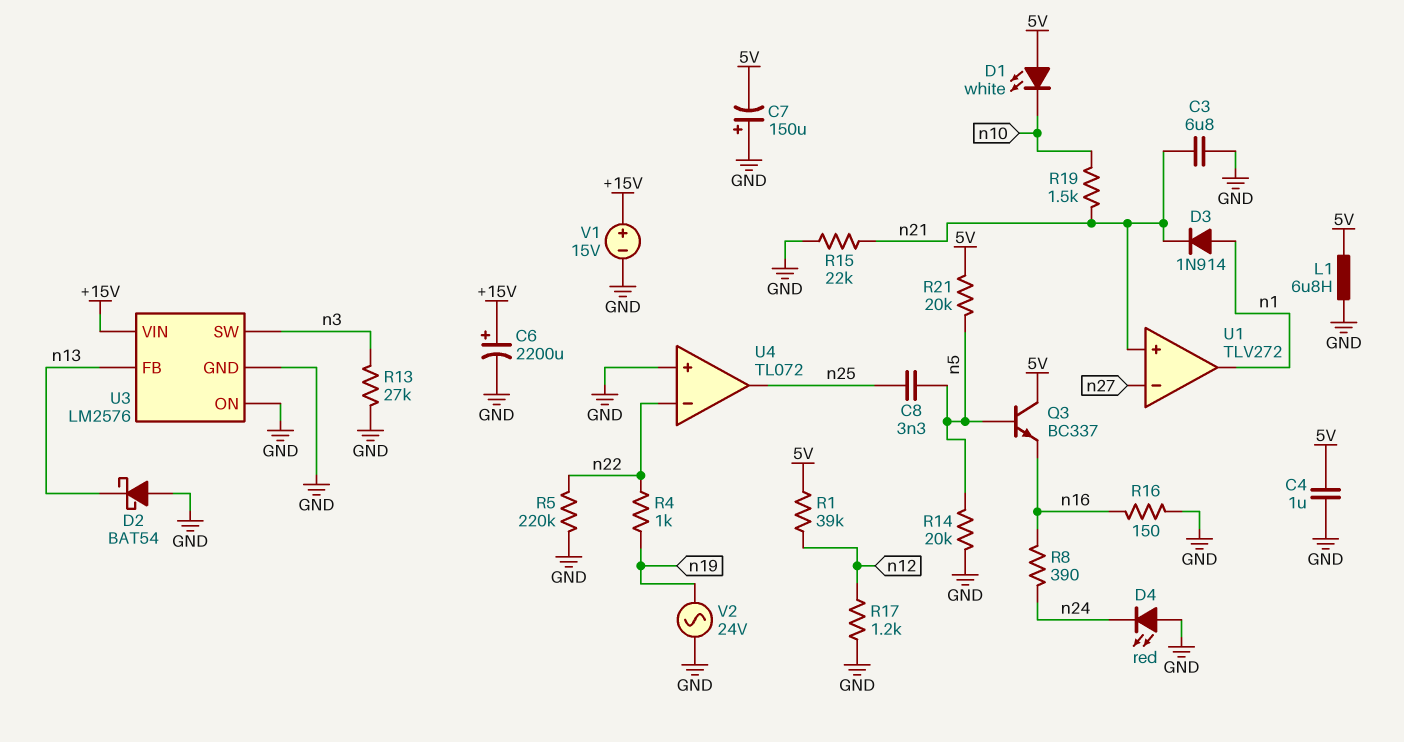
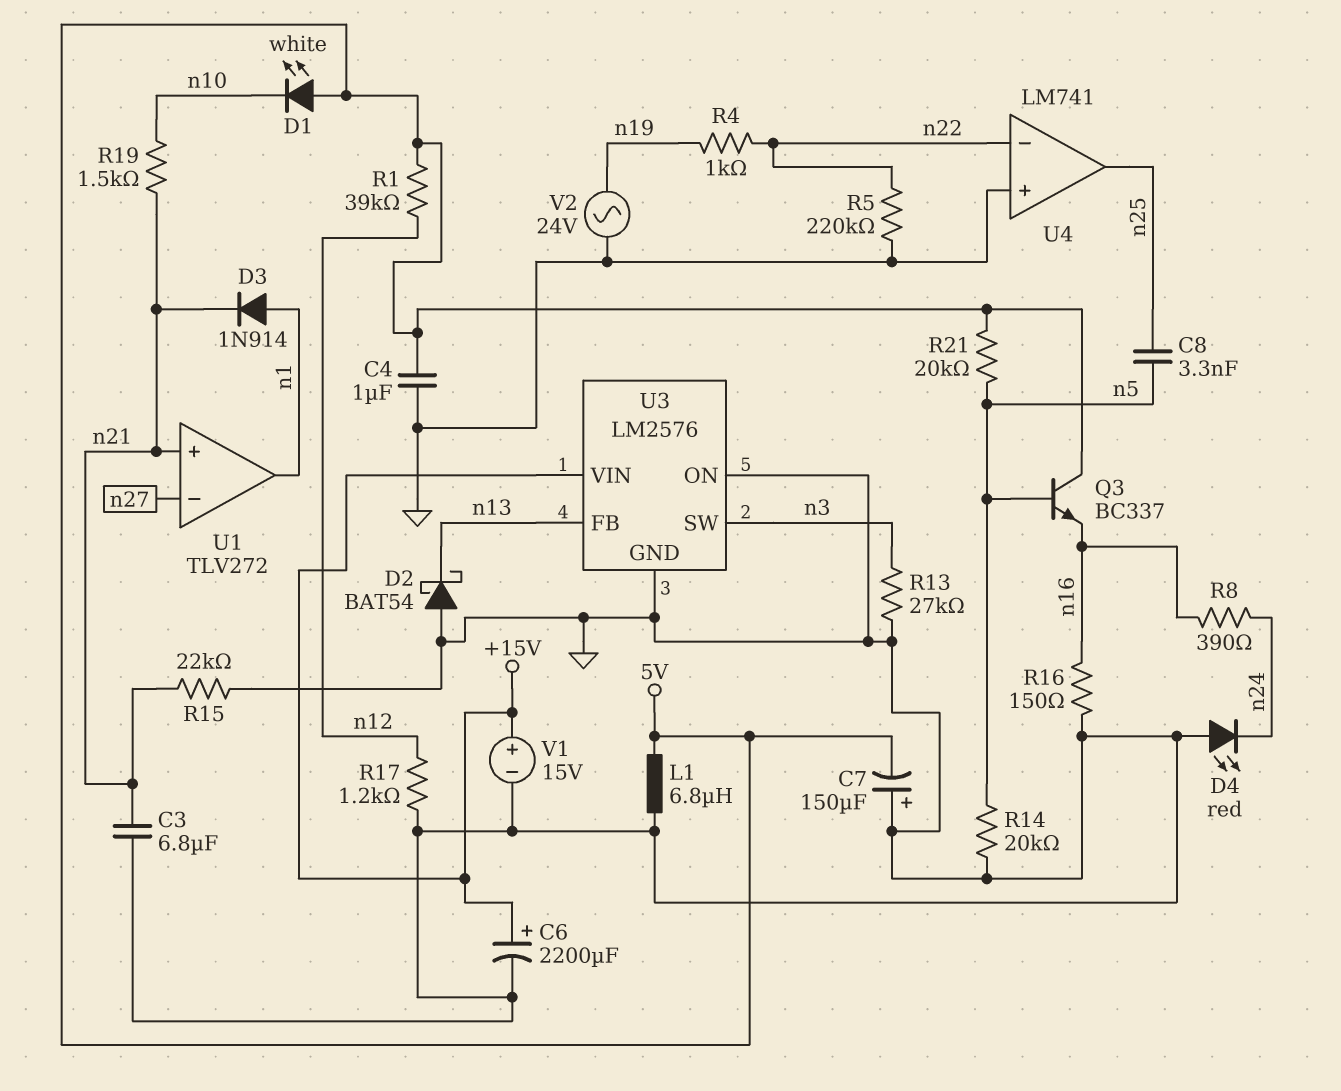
U4: TL072 -> LM741

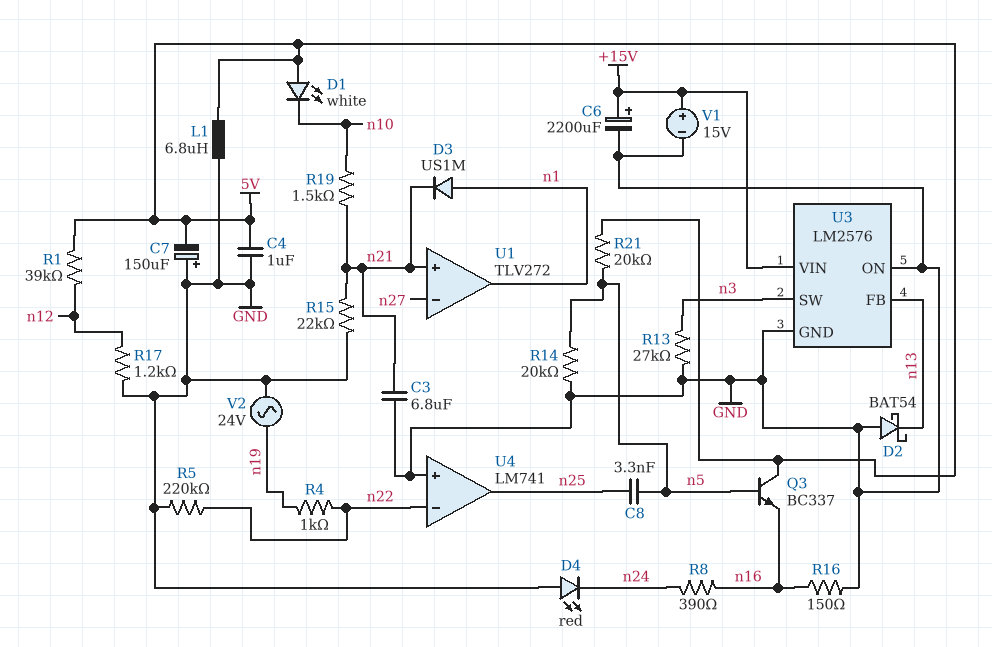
D3: diode 1N914 (A n1, K n21) -> diode US1M (A n1, K n21)

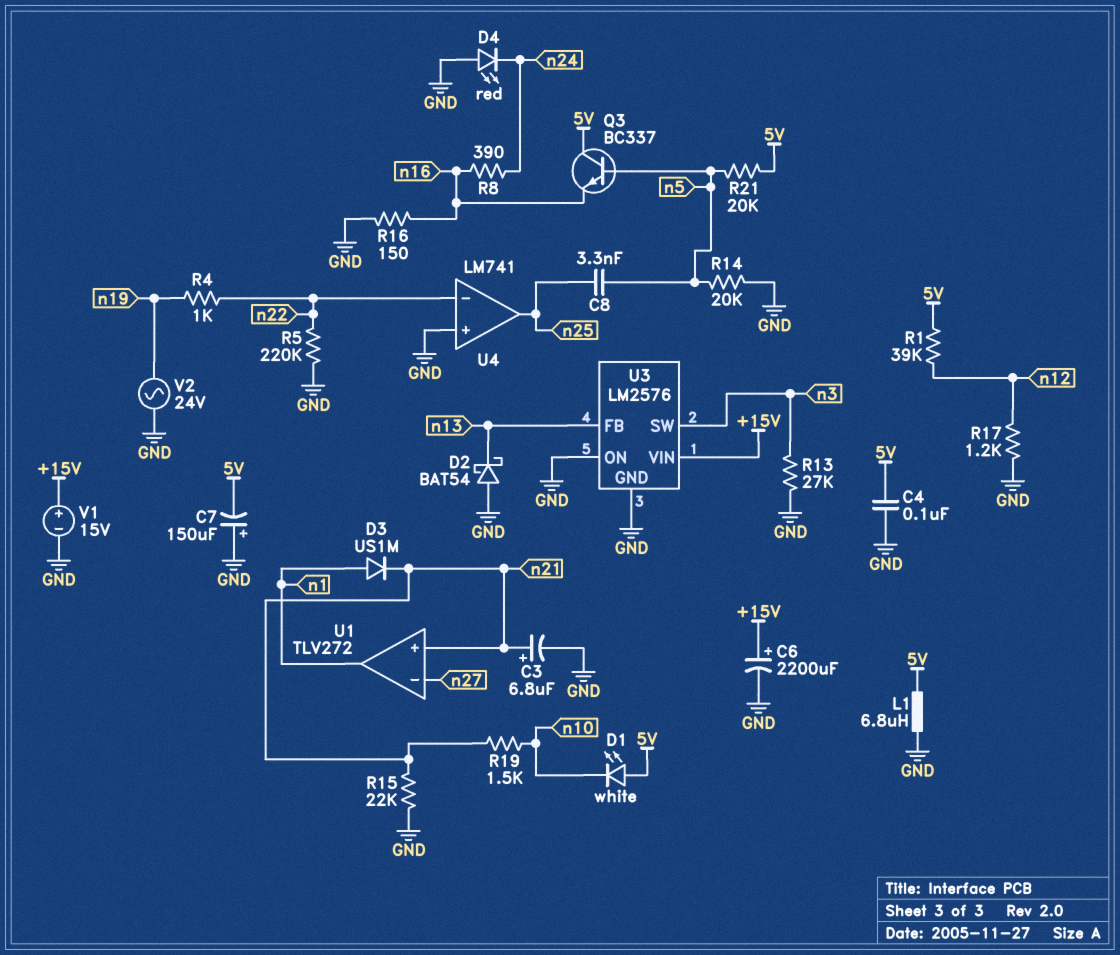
C3: 6.8uF (GND, n21) -> 6.8uF (plus n21, minus GND)
C4: 1uF (5V, GND) -> 100nF (5V, GND)

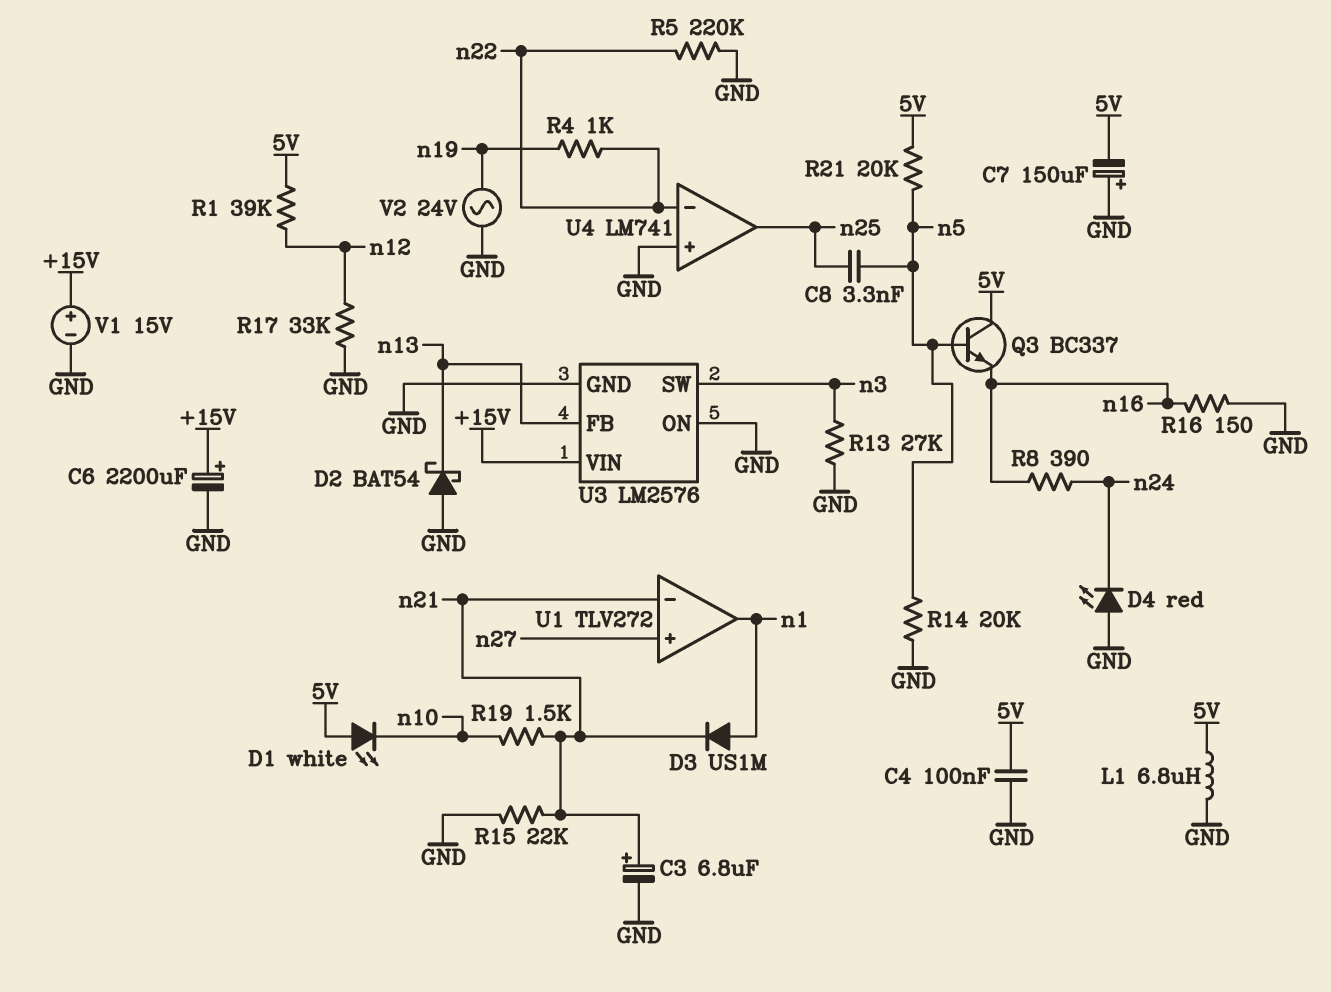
R17: 1.2k (GND, n12) -> 33k (GND, n12)
U1 pin in+: n21 -> n27
U1 pin in-: n27 -> n21

